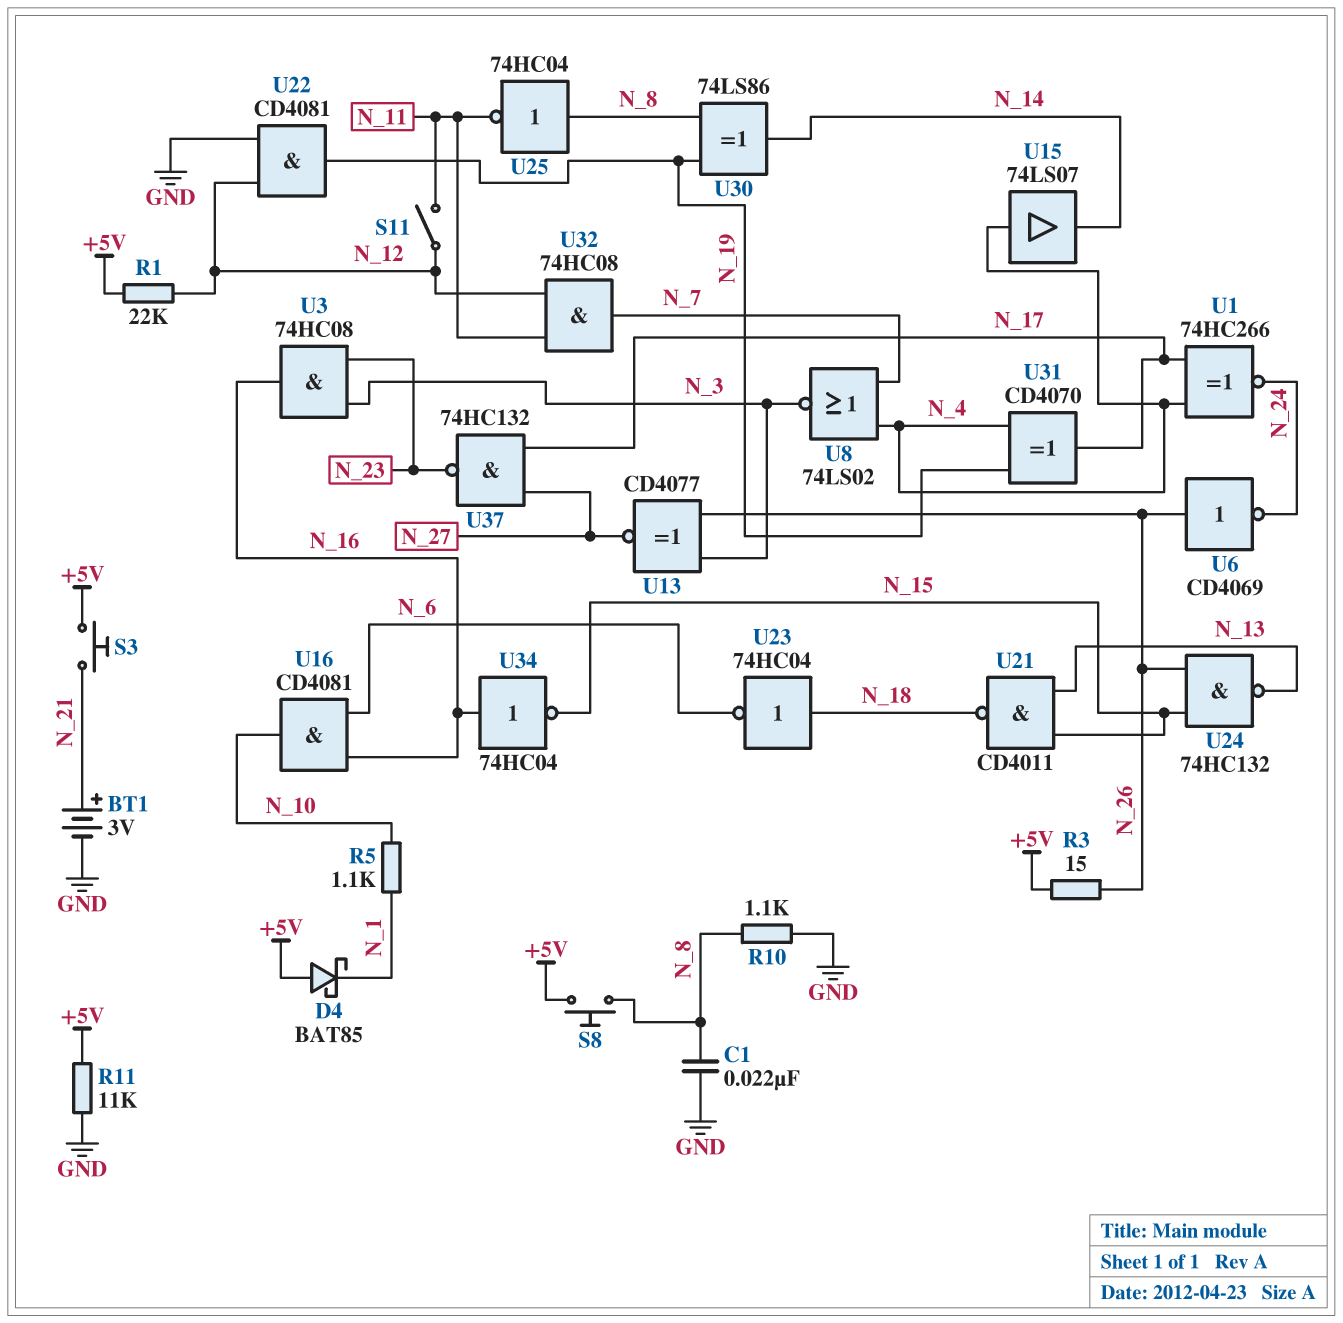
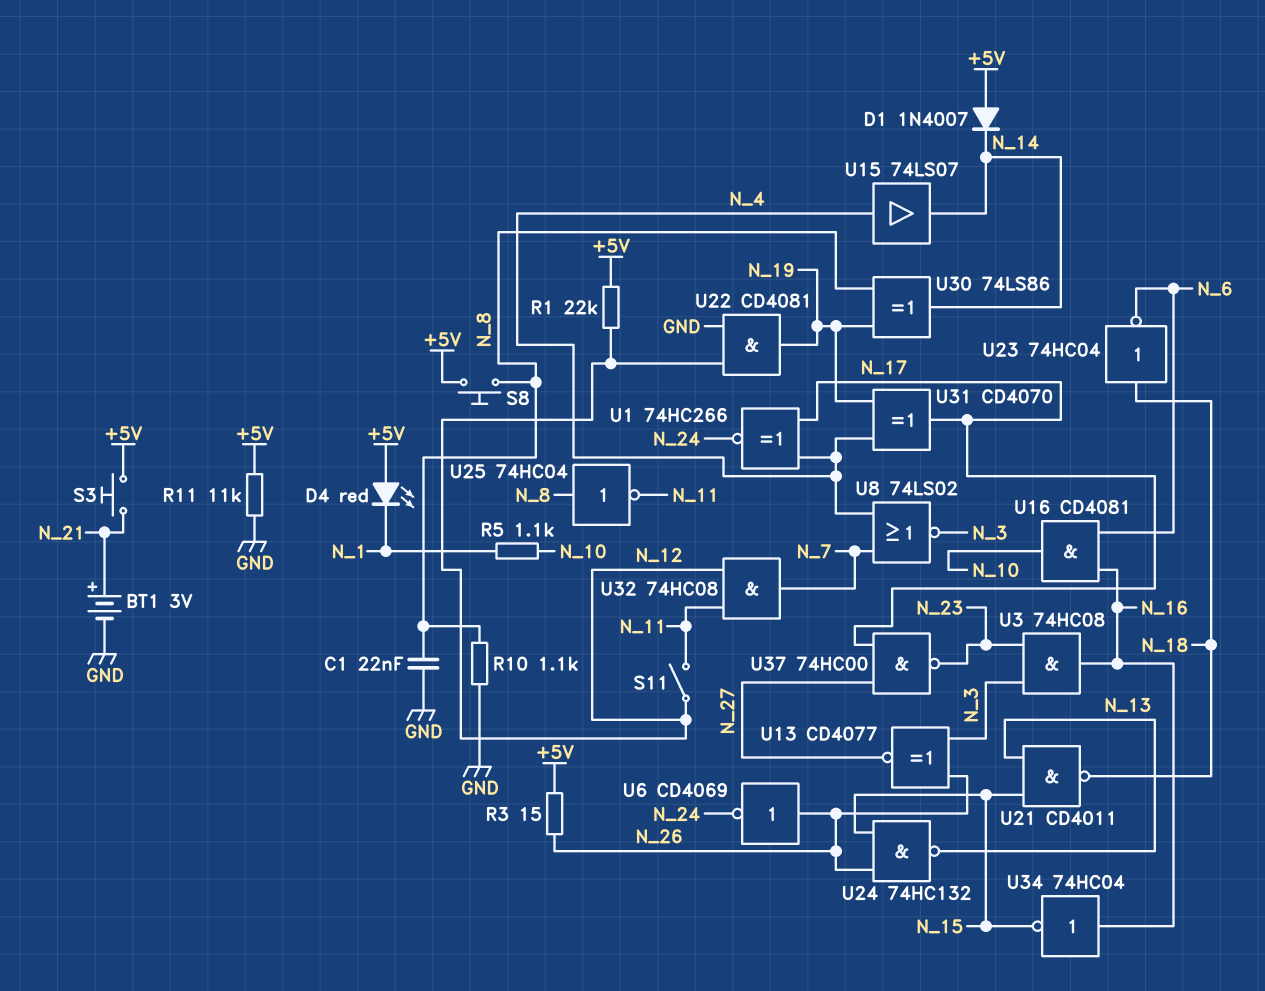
D1: none -> diode 1N4007 (A +5V, K N_14)
D4: schottky BAT85 (A +5V, K N_1) -> LED red (A +5V, K N_1)
U37: NAND 74HC132 (in N_17, in N_27, out N_23) -> NAND 74HC00 (in N_17, in N_27, out N_23)

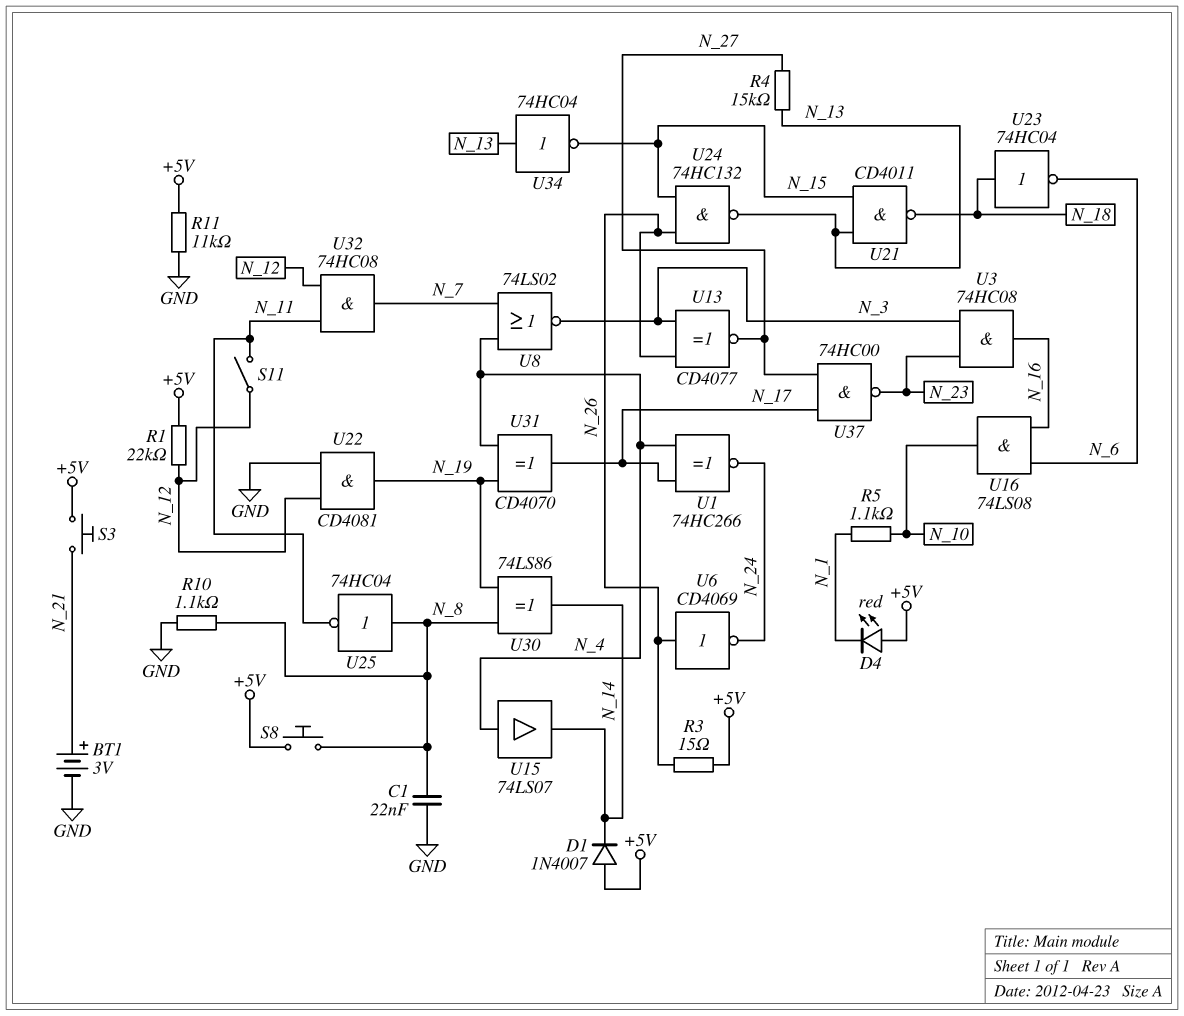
R4: none -> 15k (N_13, N_27)
U16: AND CD4081 (in N_6, in N_16, out N_10) -> AND 74LS08 (in N_6, in N_16, out N_10)
U34: NOT 74HC04 (in N_16, out N_15) -> NOT 74HC04 (in N_13, out N_15)

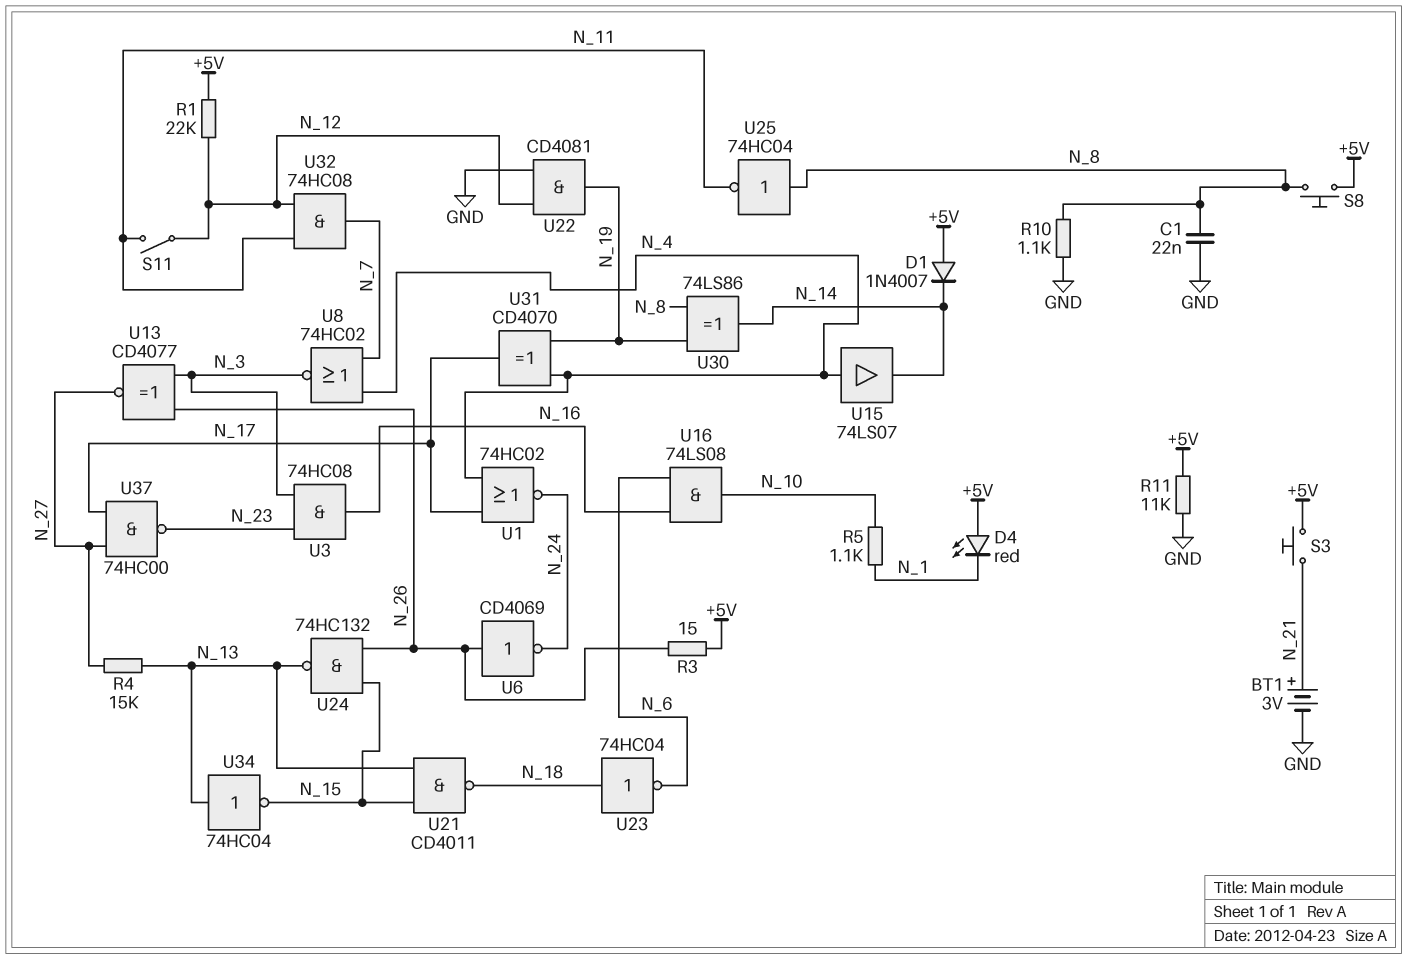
U1: XNOR 74HC266 (in N_4, in N_17, out N_24) -> NOR 74HC02 (in N_4, in N_17, out N_24)
U8: NOR 74LS02 (in N_4, in N_7, out N_3) -> NOR 74HC02 (in N_4, in N_7, out N_3)

